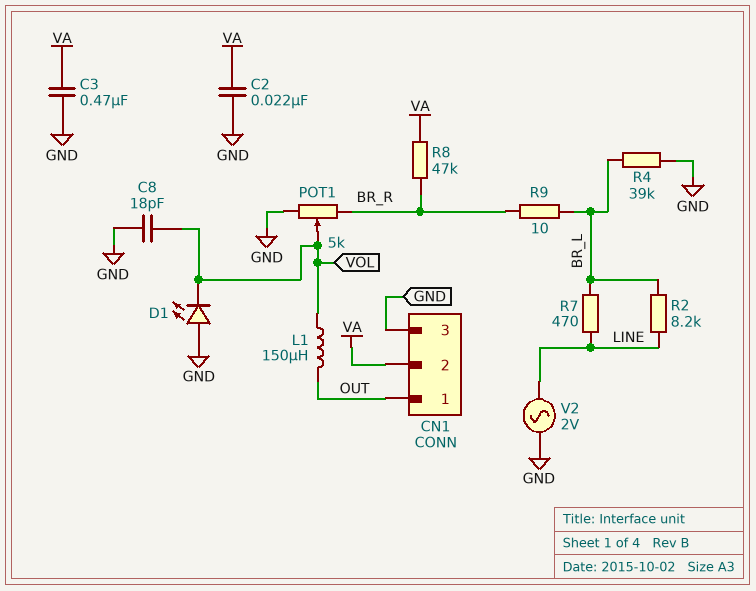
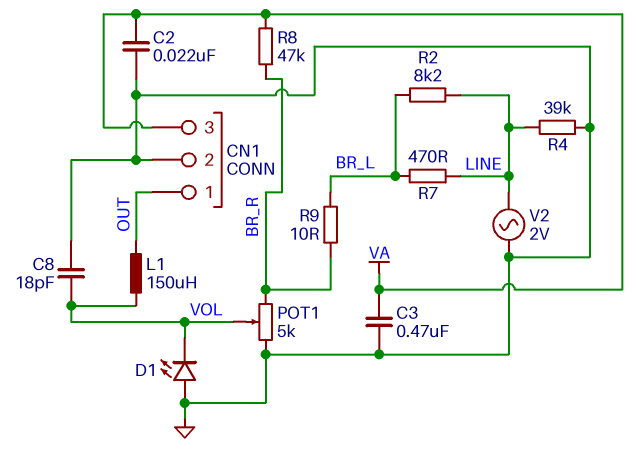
CN1 pin 2: VA -> GND
CN1 pin 3: GND -> VA
R4: 39k (BR_L, GND) -> 39k (GND, LINE)

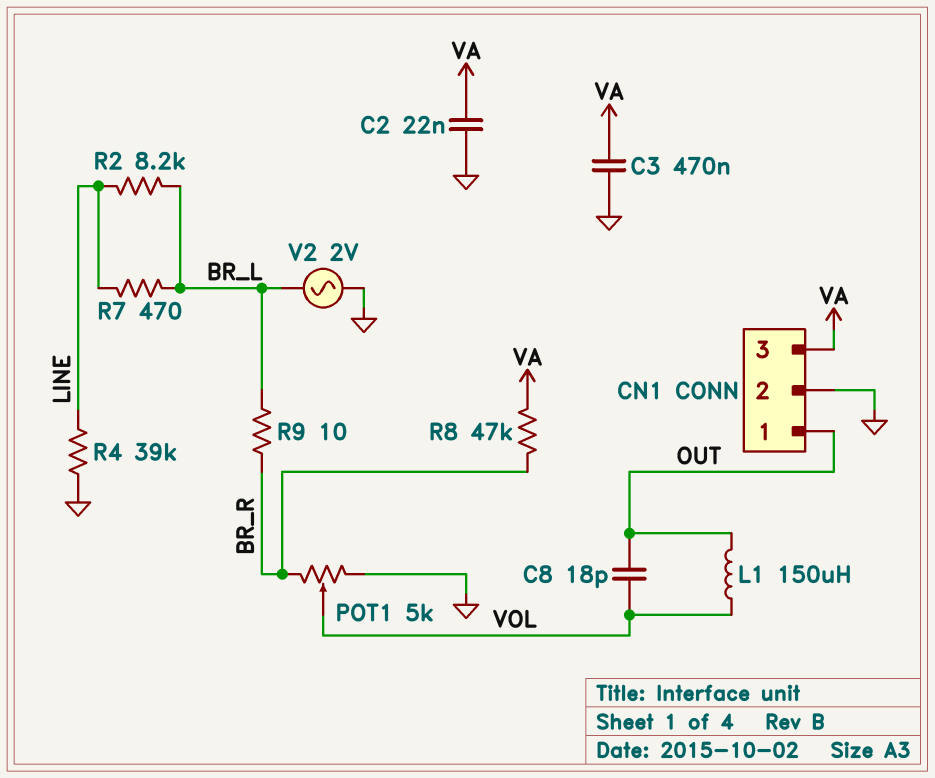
C8: 18pF (GND, VOL) -> 18pF (OUT, VOL)
D1: LED (A GND, K VOL) -> none
V2: AC 2V (GND, LINE) -> AC 2V (BR_L, GND)

